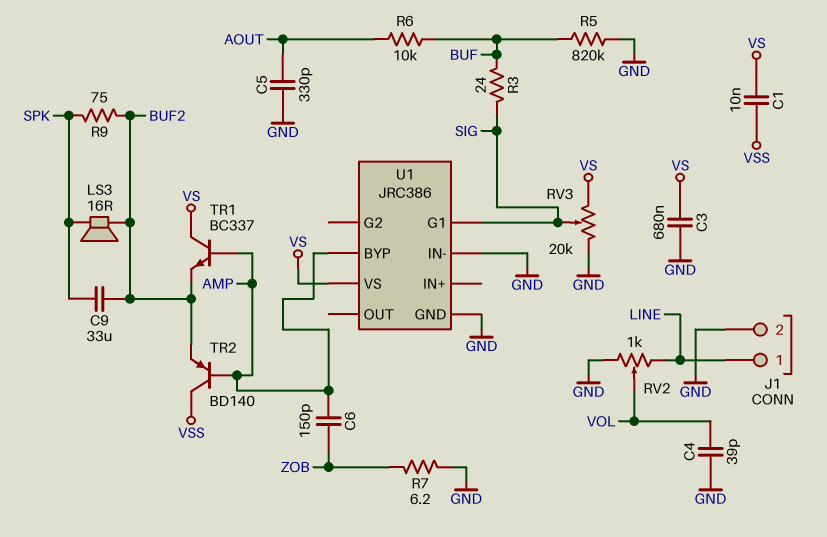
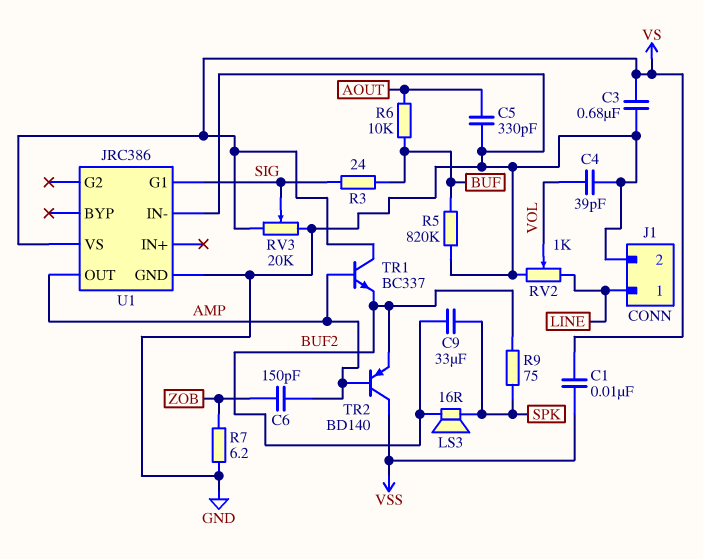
U1 pin BYP: AMP -> none
U1 pin OUT: none -> AMP

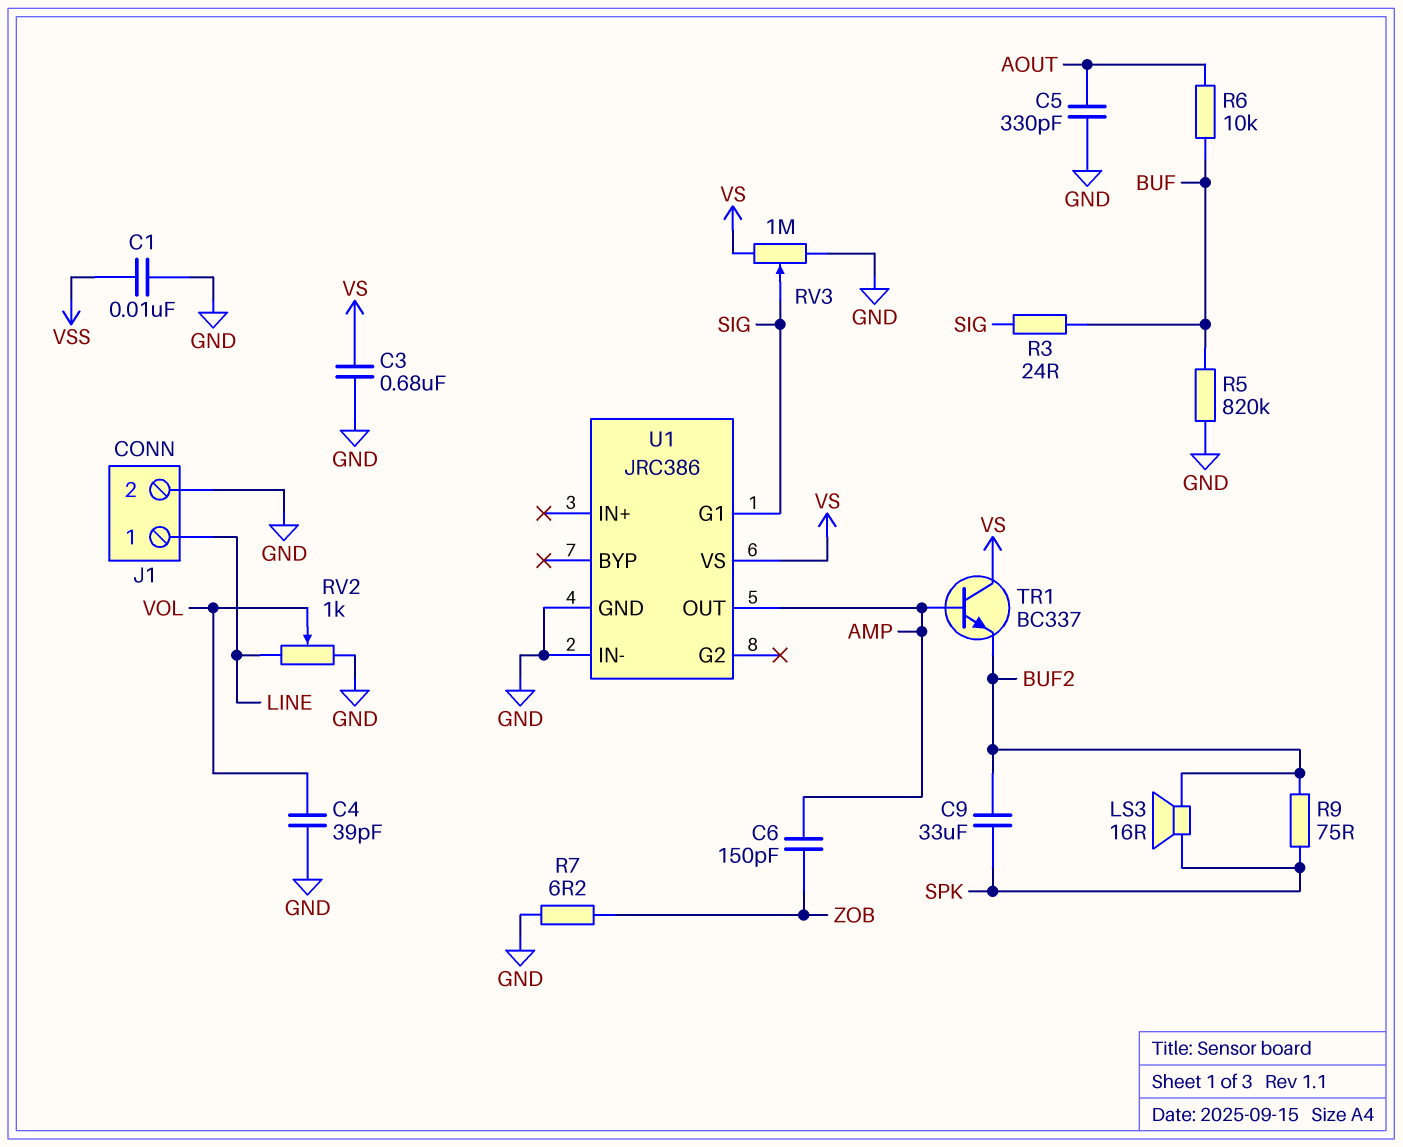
C1: 10nF (VS, VSS) -> 10nF (GND, VSS)
RV3: 20k (GND, VS, wiper SIG) -> 1M (GND, VS, wiper SIG)
TR2: PNP BD140 (B AMP, C VSS, E BUF2) -> none

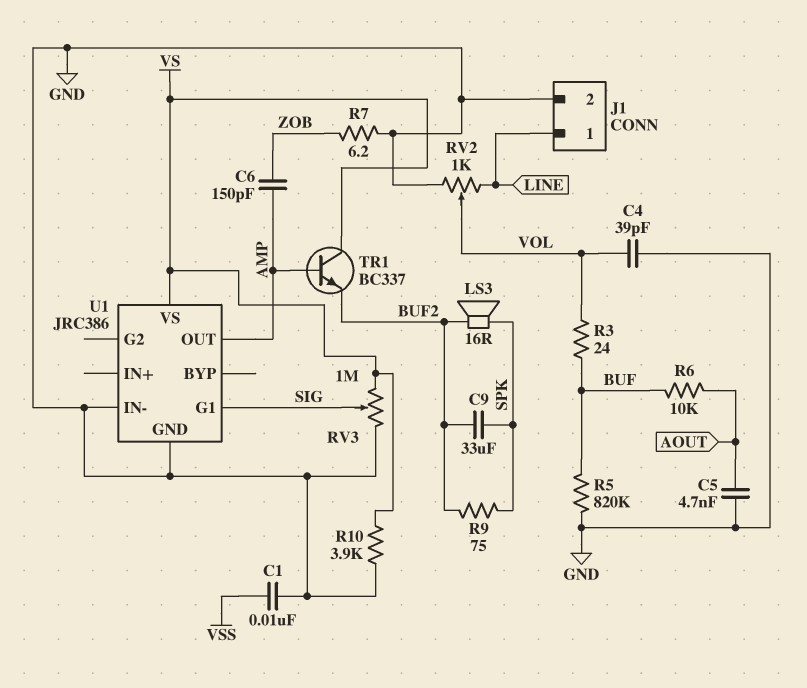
C3: 680nF (GND, VS) -> none
C5: 330pF (AOUT, GND) -> 4.7nF (AOUT, GND)
R3: 24 (BUF, SIG) -> 24 (BUF, VOL)
R10: none -> 3.9k (GND, VS)

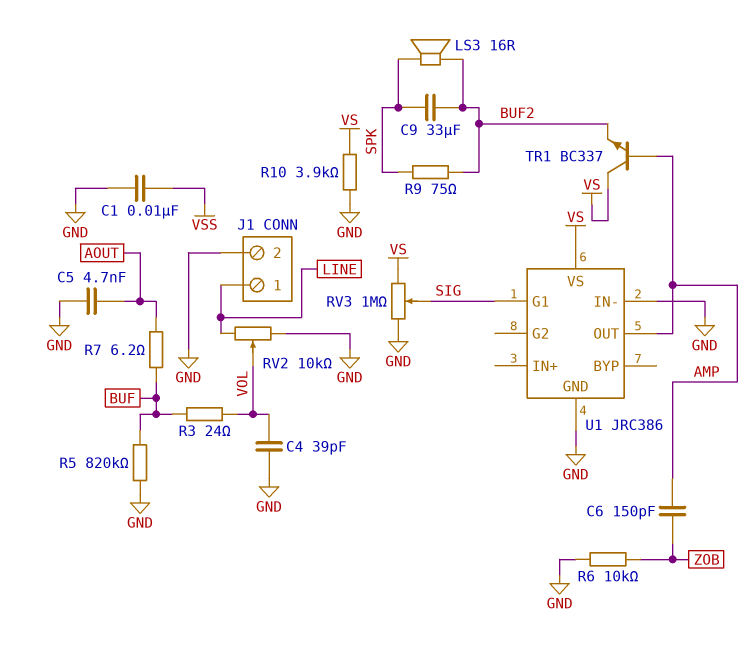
R6: 10k (AOUT, BUF) -> 10k (GND, ZOB)
R7: 6.2 (GND, ZOB) -> 6.2 (AOUT, BUF)
RV2: 1k (GND, LINE, wiper VOL) -> 10k (GND, LINE, wiper VOL)

